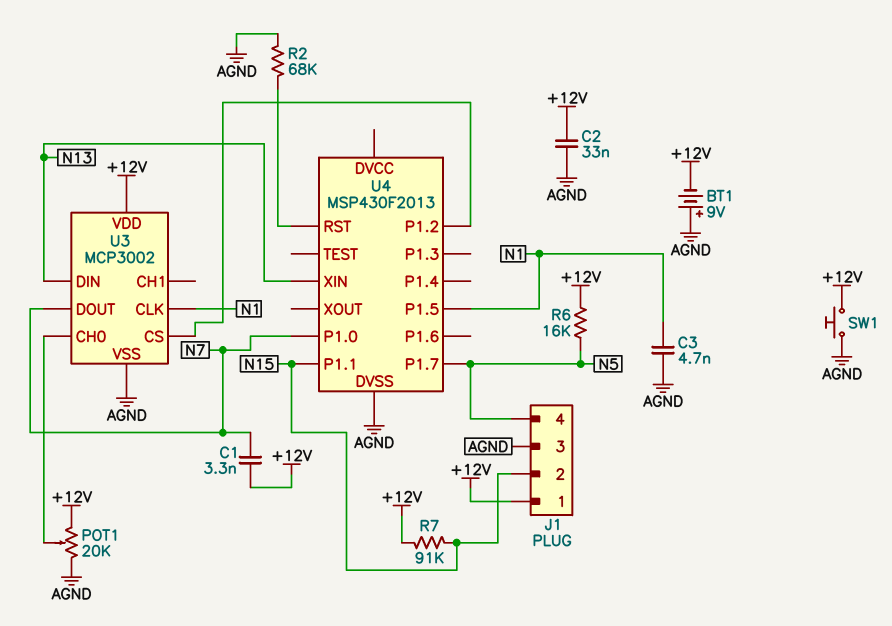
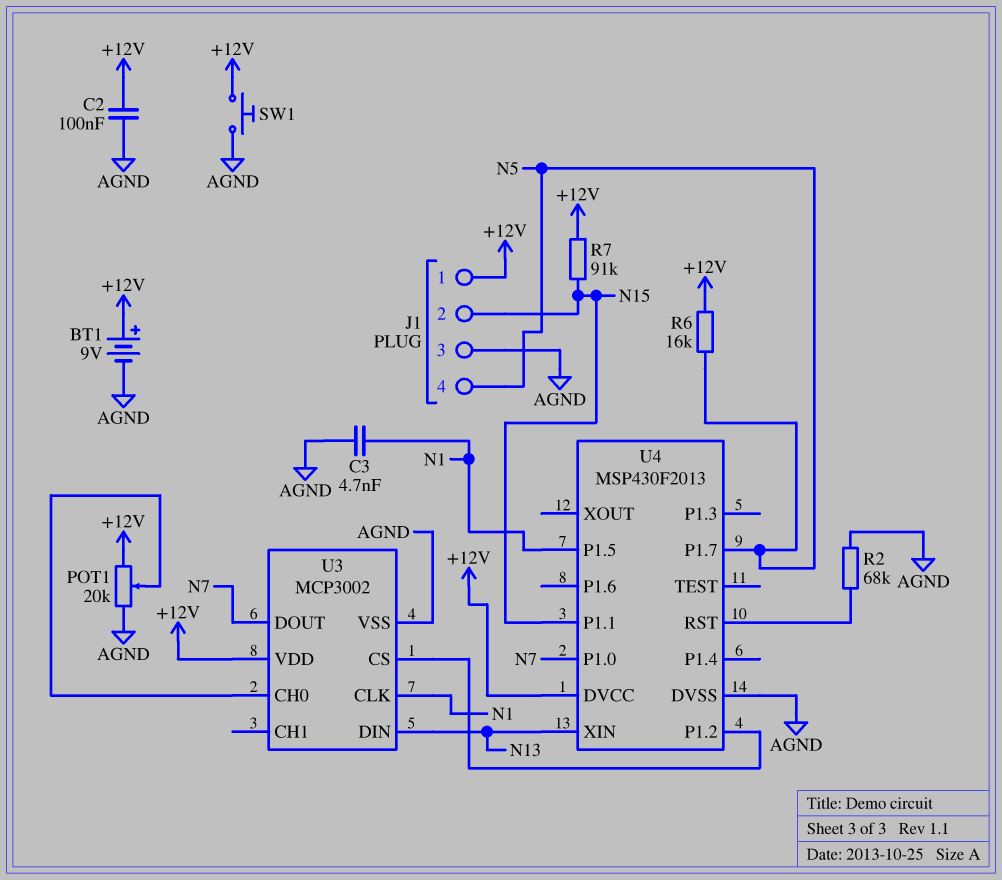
BT1: 9V (plus AGND, minus +12V) -> 9V (plus +12V, minus AGND)
C1: 3.3nF (+12V, N7) -> none
C2: 33nF (+12V, AGND) -> 100nF (+12V, AGND)
U4 pin DVCC: none -> +12V

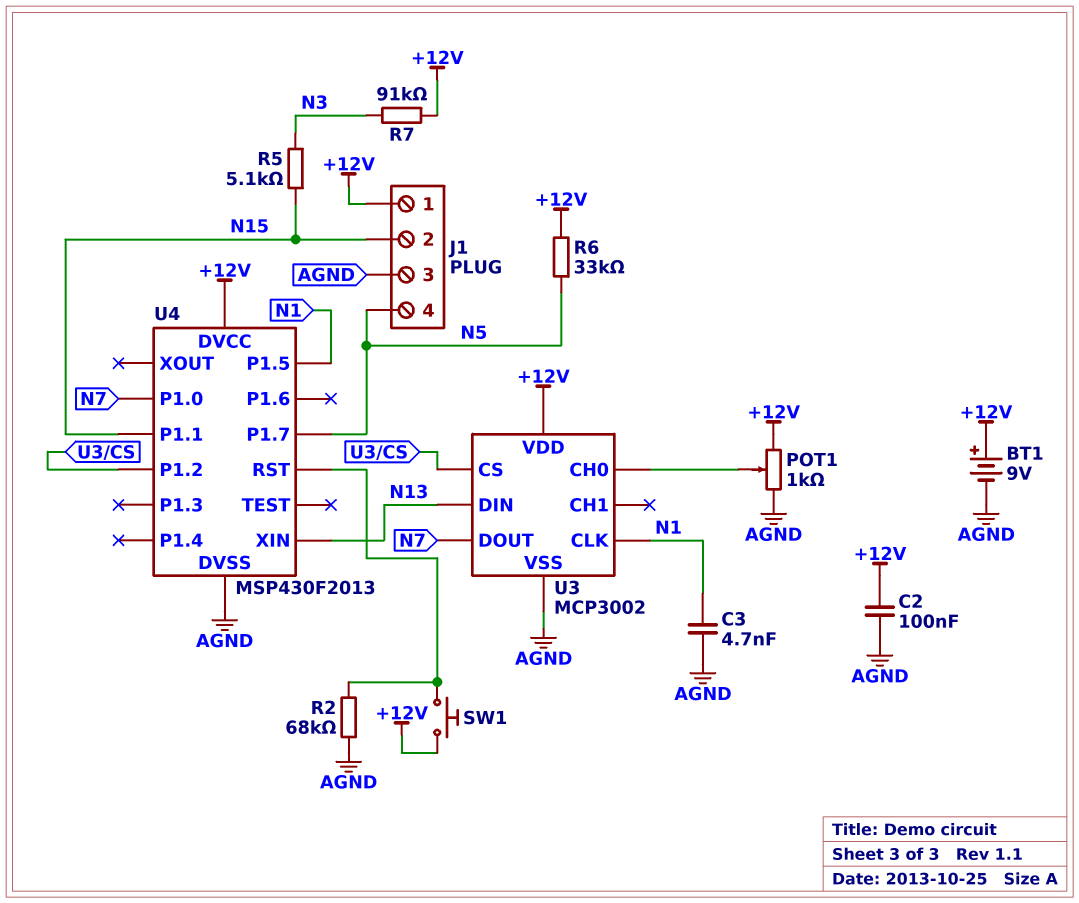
POT1: 20k (+12V, AGND, wiper U3/CH0) -> 1k (+12V, AGND, wiper U3/CH0)
R5: none -> 5.1k (N3, N15)
R6: 16k (+12V, N5) -> 33k (+12V, N5)
R7: 91k (+12V, N15) -> 91k (+12V, N3)
SW1: button (+12V, AGND) -> button (+12V, U4/RST)

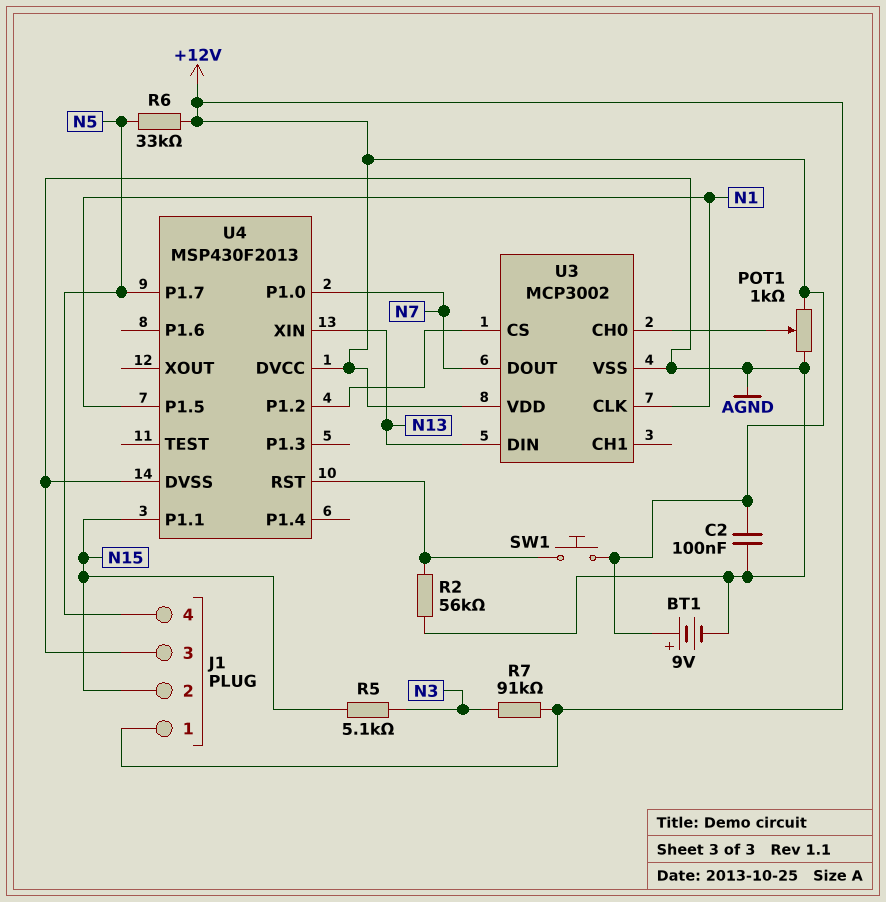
C3: 4.7nF (AGND, N1) -> none
R2: 68k (AGND, U4/RST) -> 56k (AGND, U4/RST)

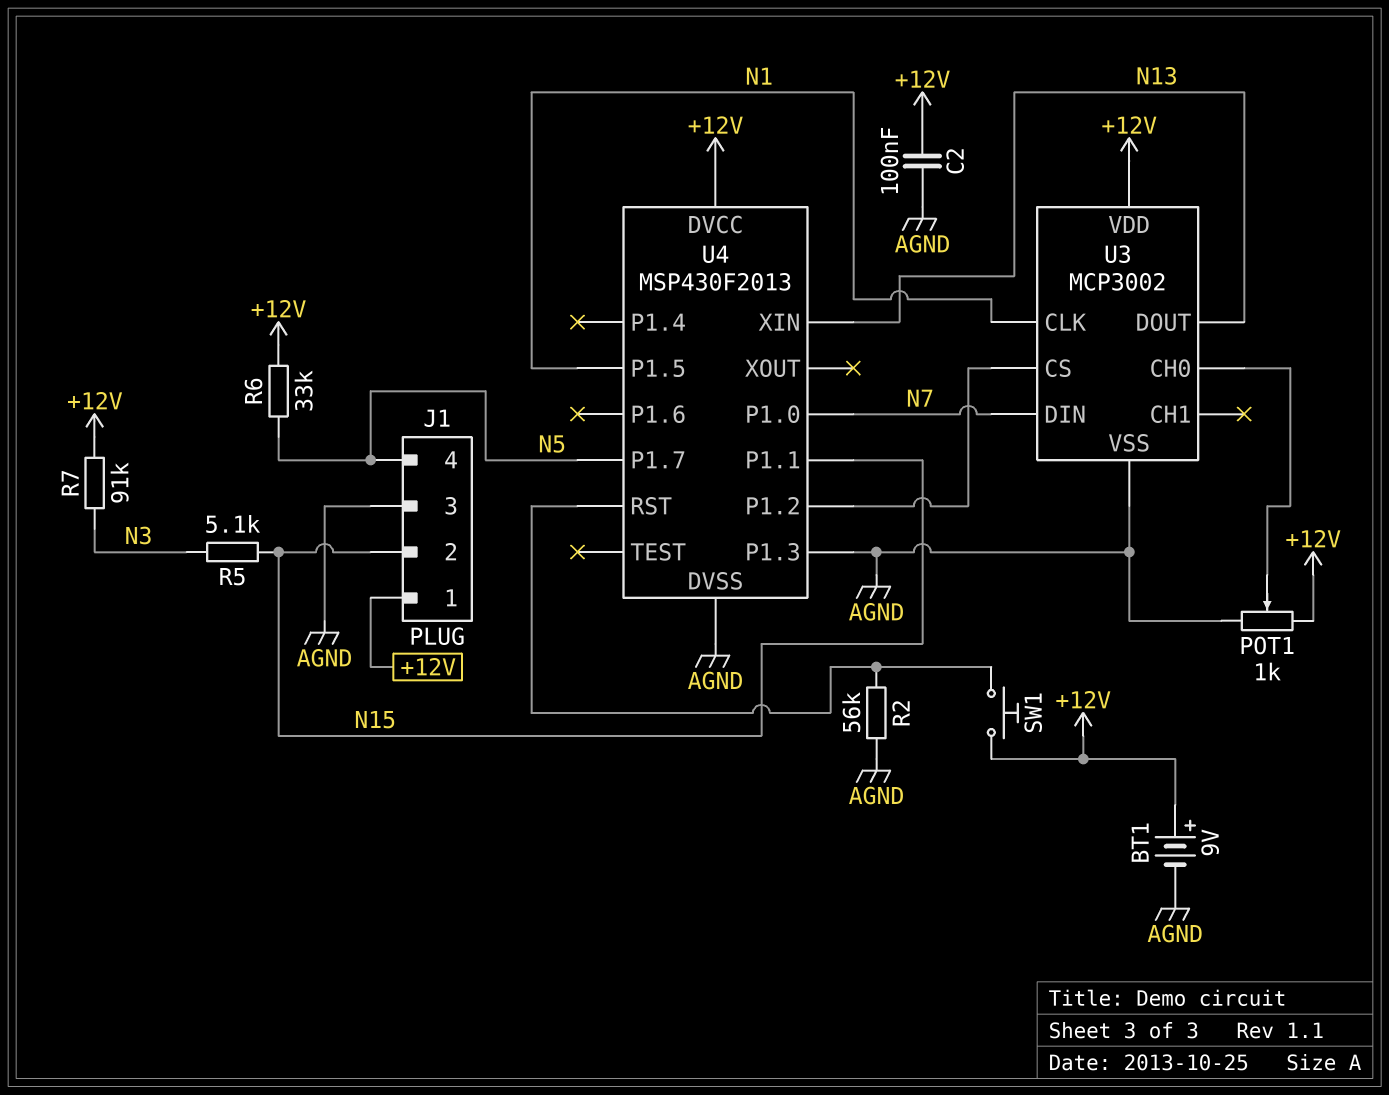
U3 pin DIN: N13 -> N7
U3 pin DOUT: N7 -> N13
U4 pin P1.3: none -> AGND

